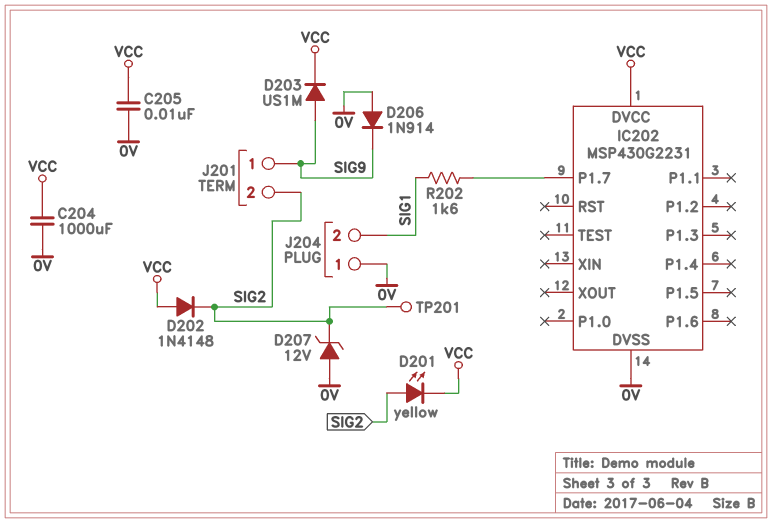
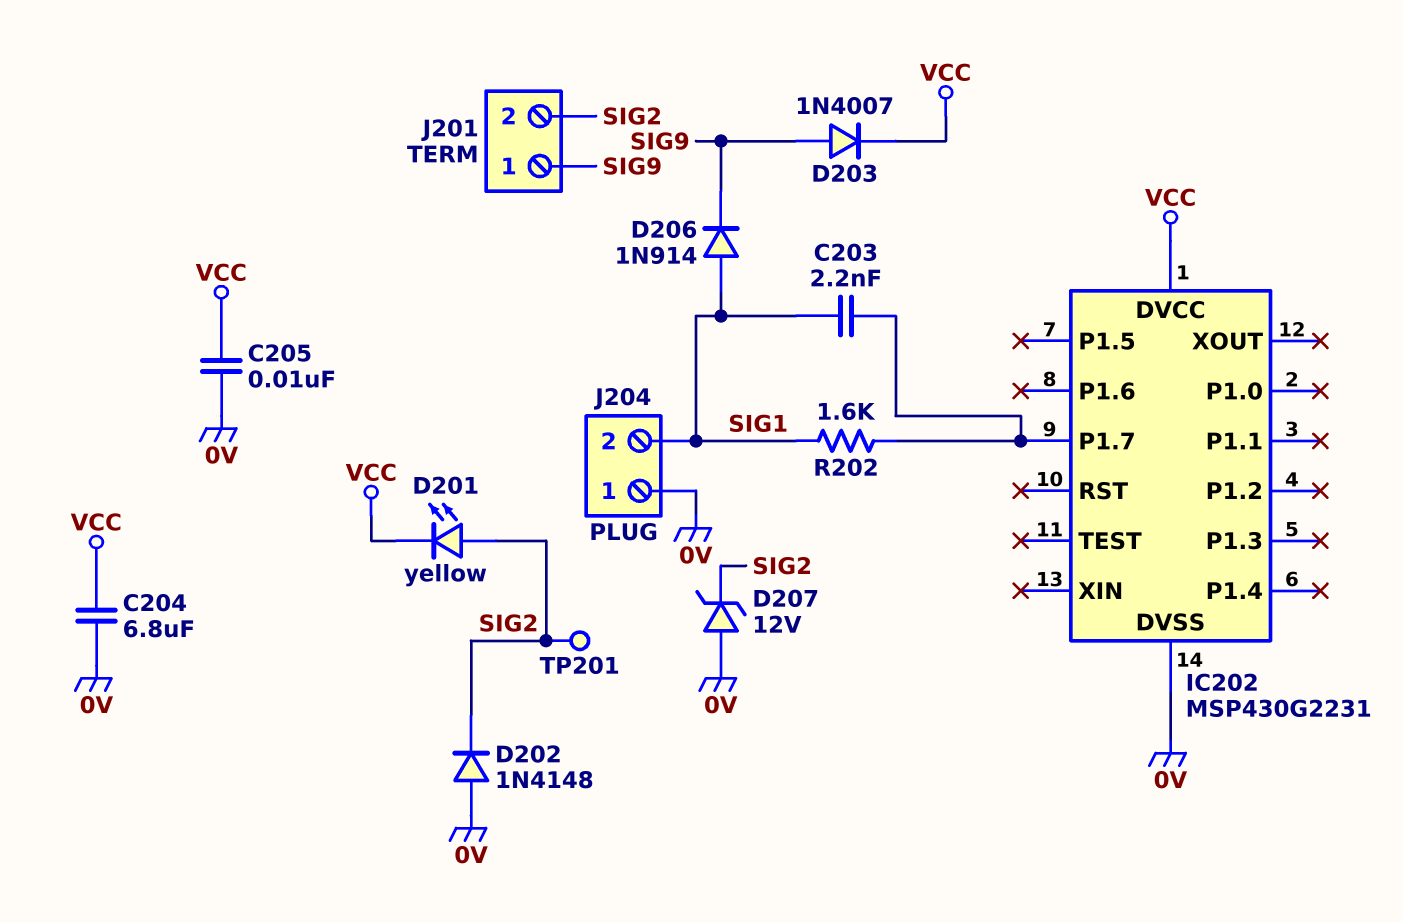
C203: none -> 2.2nF (IC202/P1.7, SIG1)
C204: 1000uF (0V, VCC) -> 6.8uF (0V, VCC)
D202: diode 1N4148 (A VCC, K SIG2) -> diode 1N4148 (A 0V, K SIG2)
D203: diode US1M (A SIG9, K VCC) -> diode 1N4007 (A SIG9, K VCC)
D206: diode 1N914 (A 0V, K SIG9) -> diode 1N914 (A SIG1, K SIG9)

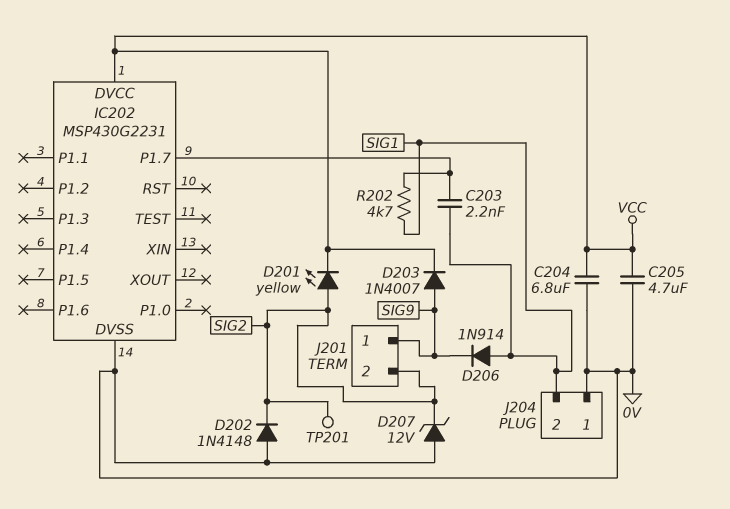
C205: 10nF (0V, VCC) -> 4.7uF (0V, VCC)
R202: 1.6k (IC202/P1.7, SIG1) -> 4.7k (IC202/P1.7, SIG1)

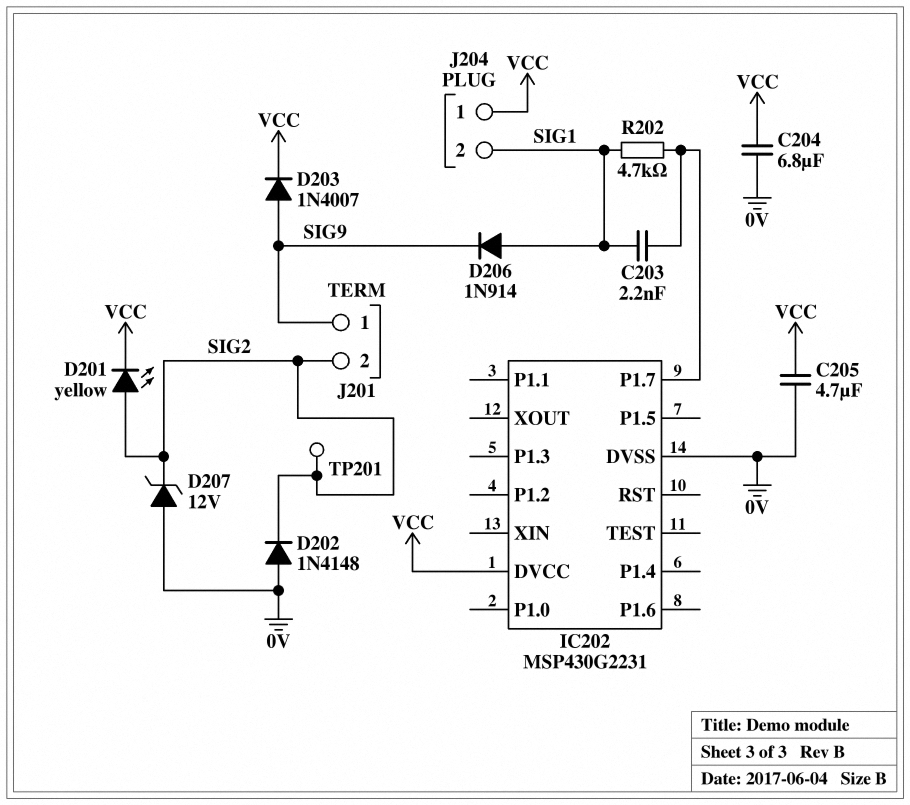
J204 pin 1: 0V -> VCC

